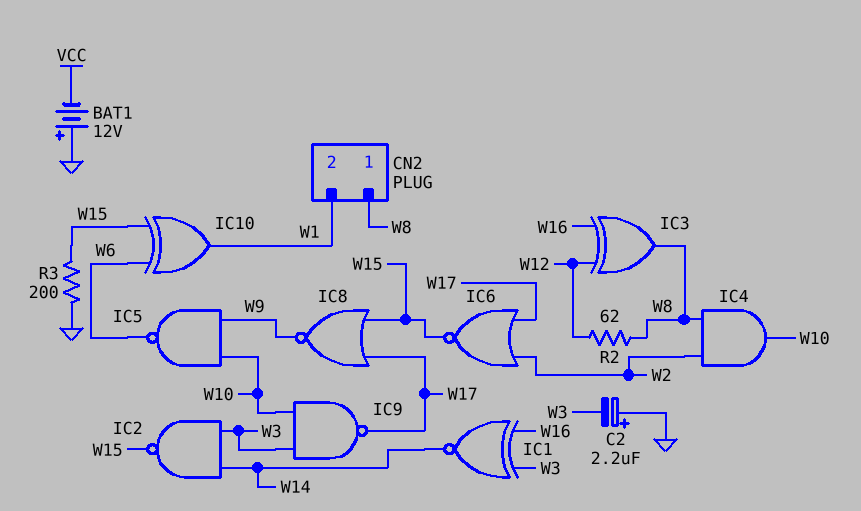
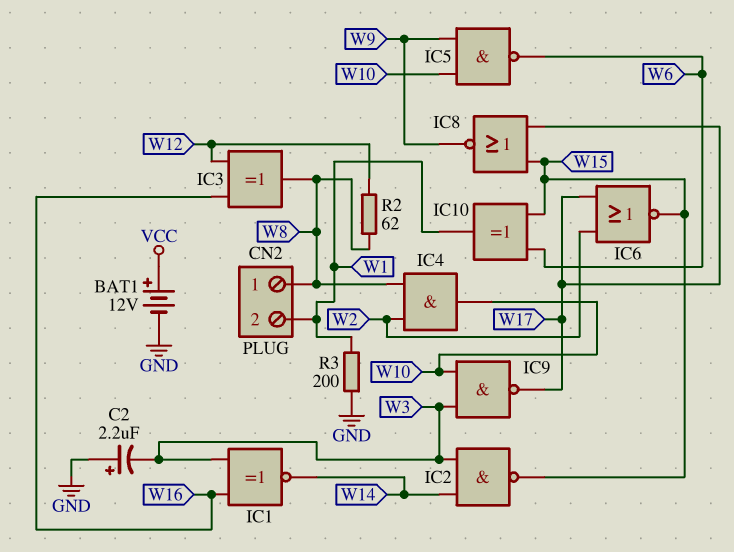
BAT1: 12V (plus GND, minus VCC) -> 12V (plus VCC, minus GND)
R3: 200 (GND, W15) -> 200 (GND, W1)

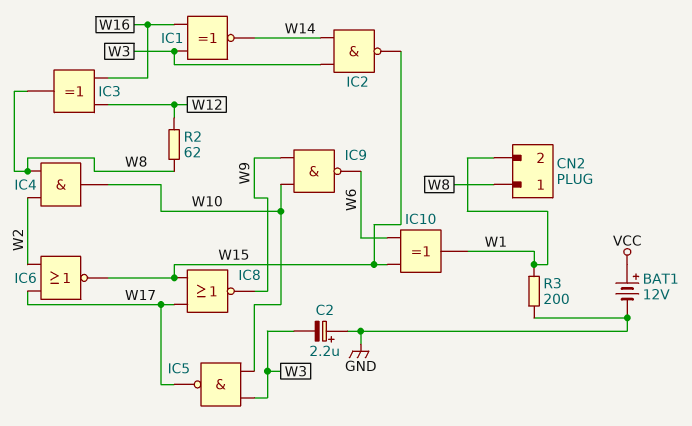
IC5: NAND (in W9, in W10, out W6) -> NAND (in W3, in W10, out W17)
IC9: NAND (in W3, in W10, out W17) -> NAND (in W9, in W10, out W6)

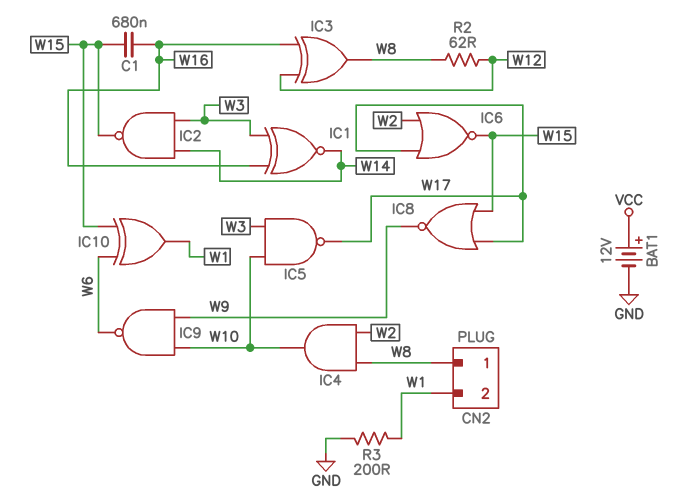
C1: none -> 680nF (W15, W16)
C2: 2.2uF (plus GND, minus W3) -> none

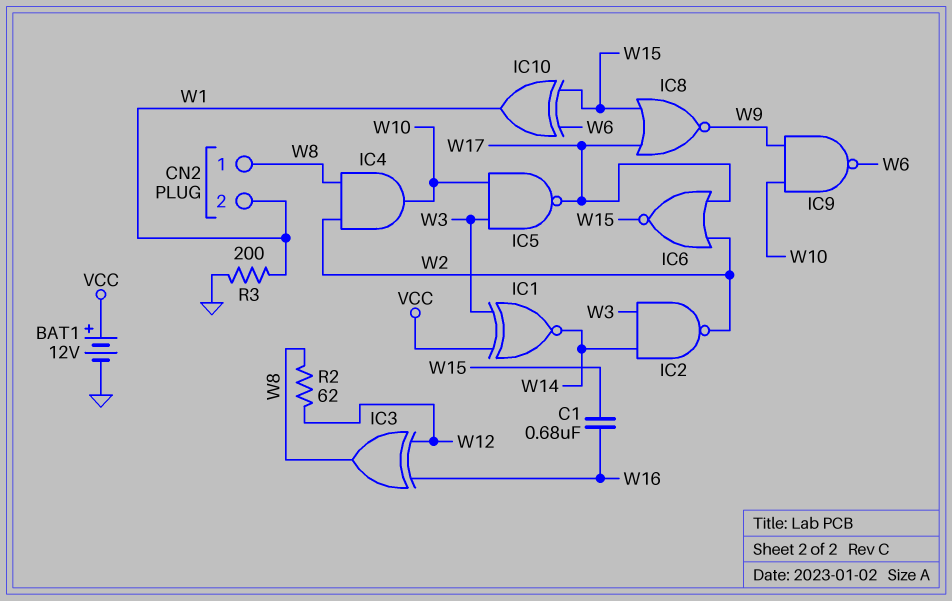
IC1: XNOR (in W3, in W16, out W14) -> XNOR (in VCC, in W3, out W14)
IC2: NAND (in W3, in W14, out W15) -> NAND (in W3, in W14, out W2)

